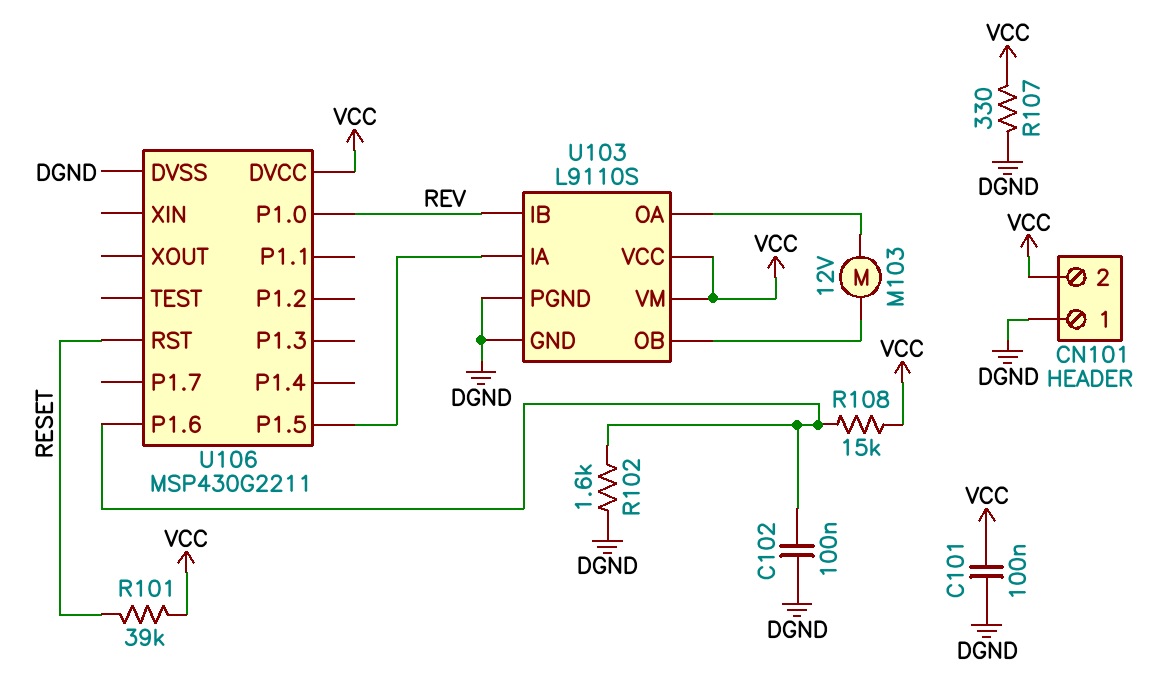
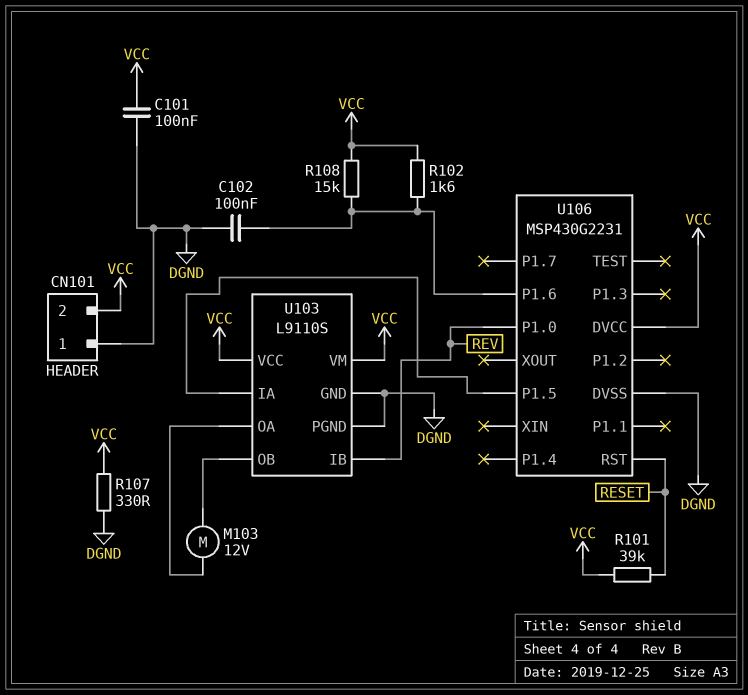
R102: 1.6k (DGND, U106/P1.6) -> 1.6k (U106/P1.6, VCC)
U106: MSP430G2211 -> MSP430G2231

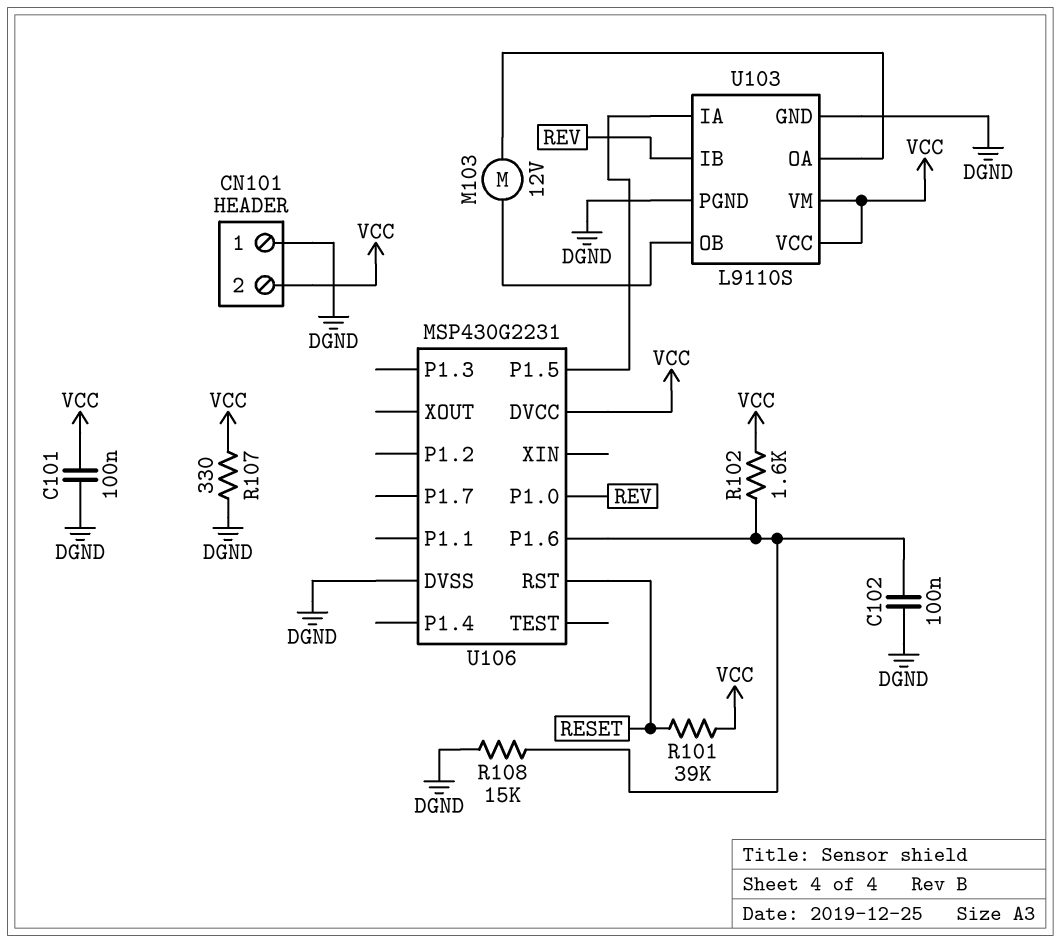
R108: 15k (U106/P1.6, VCC) -> 15k (DGND, U106/P1.6)

